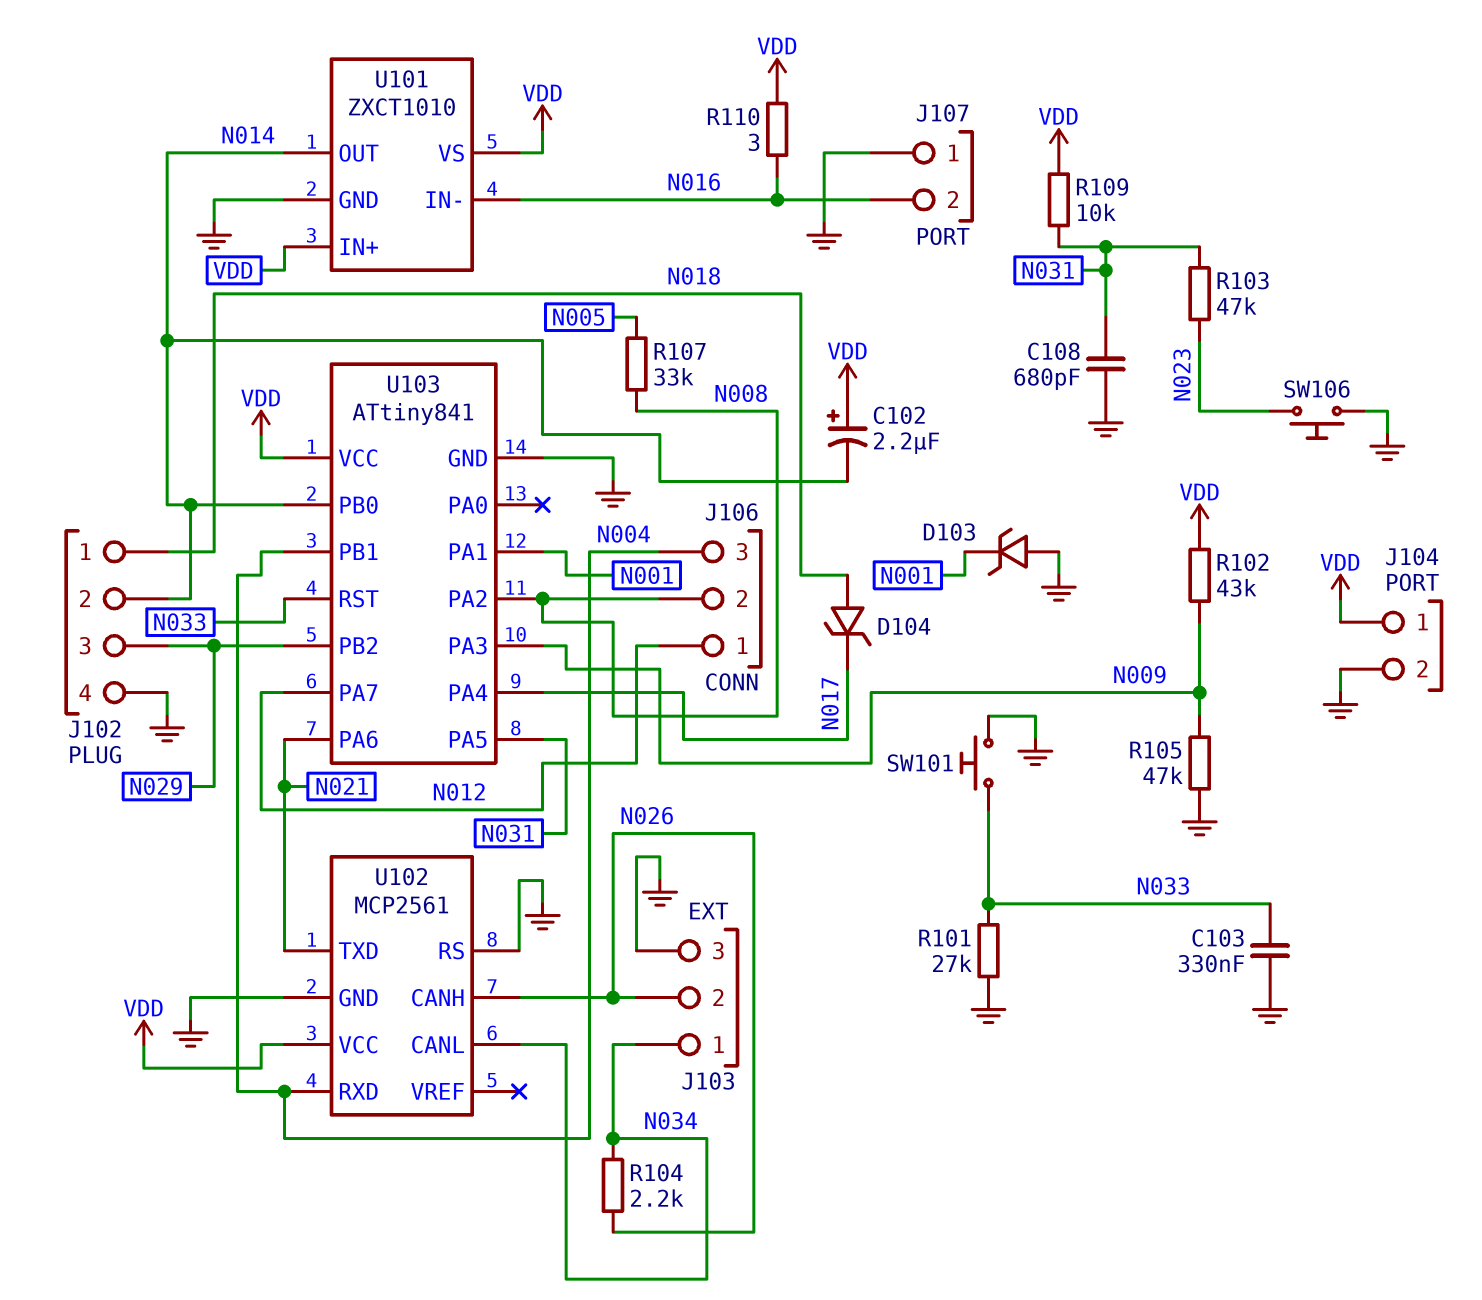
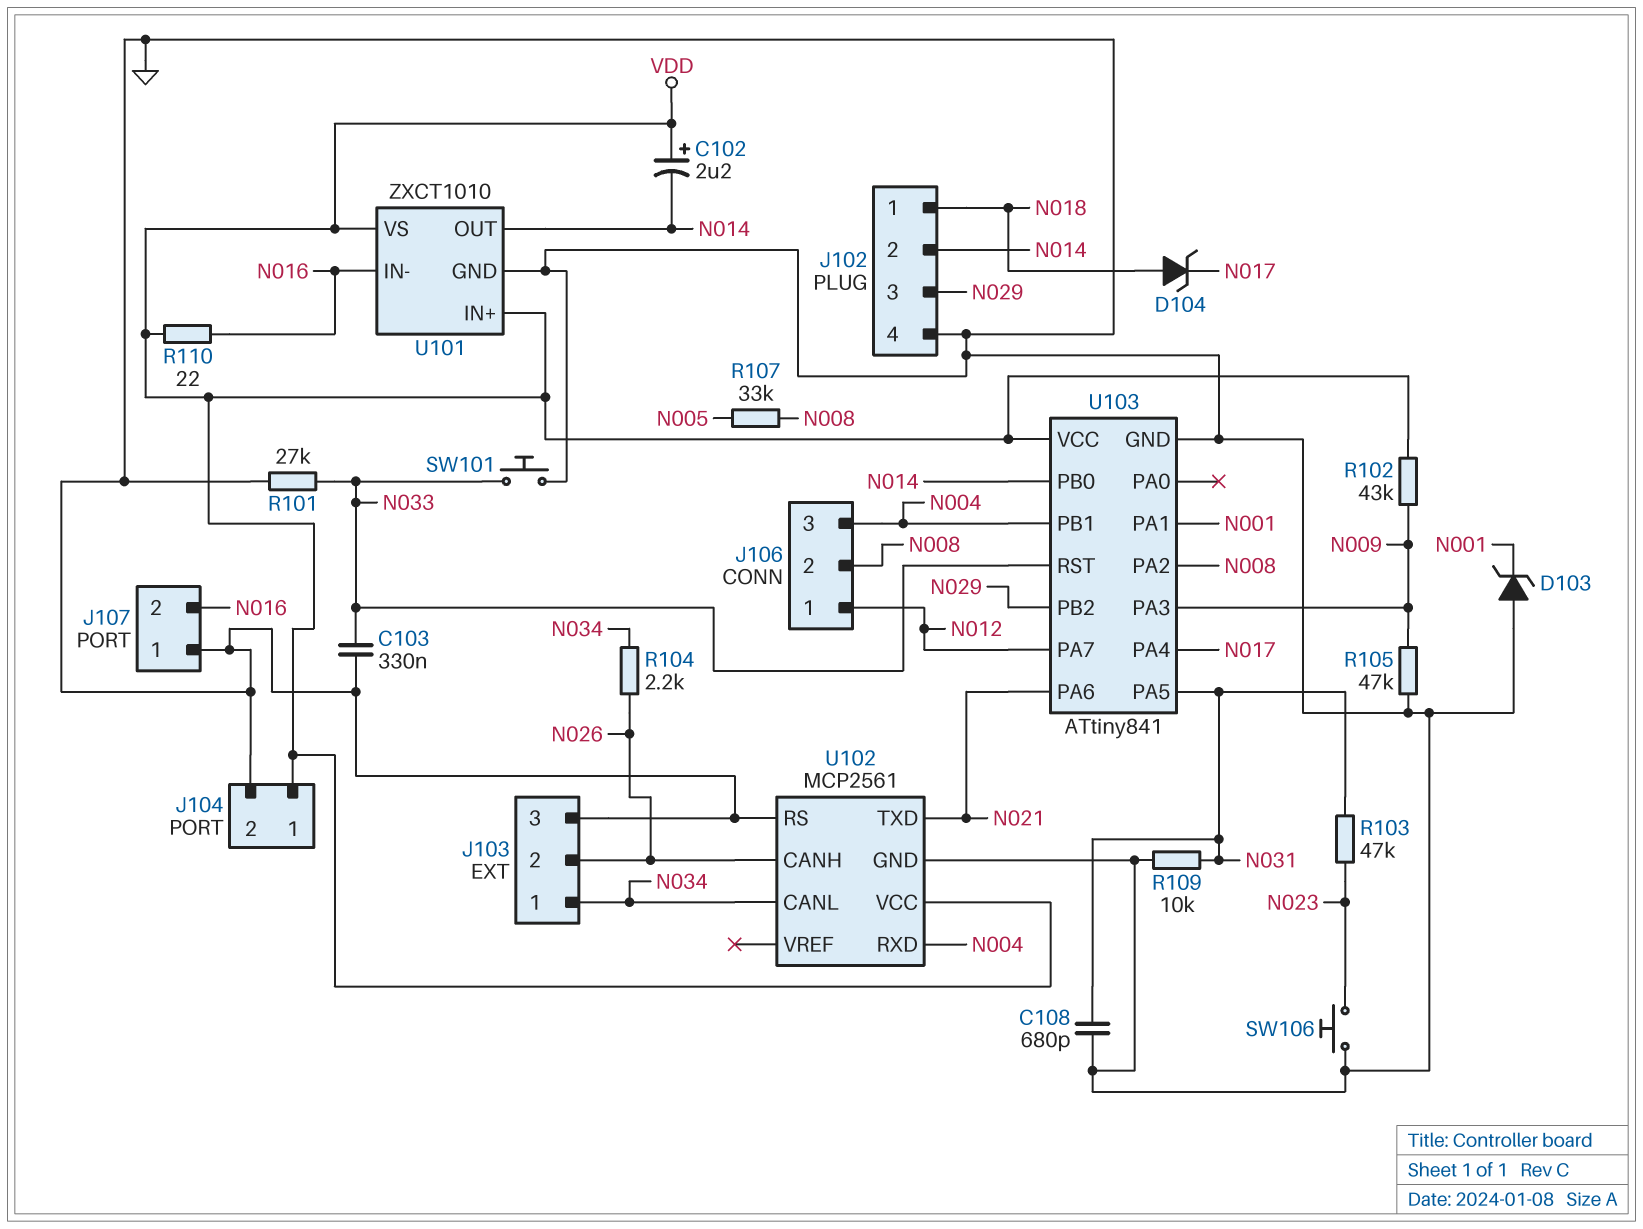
R109: 10k (N031, VDD) -> 10k (GND, N031)
R110: 3 (N016, VDD) -> 22 (N016, VDD)

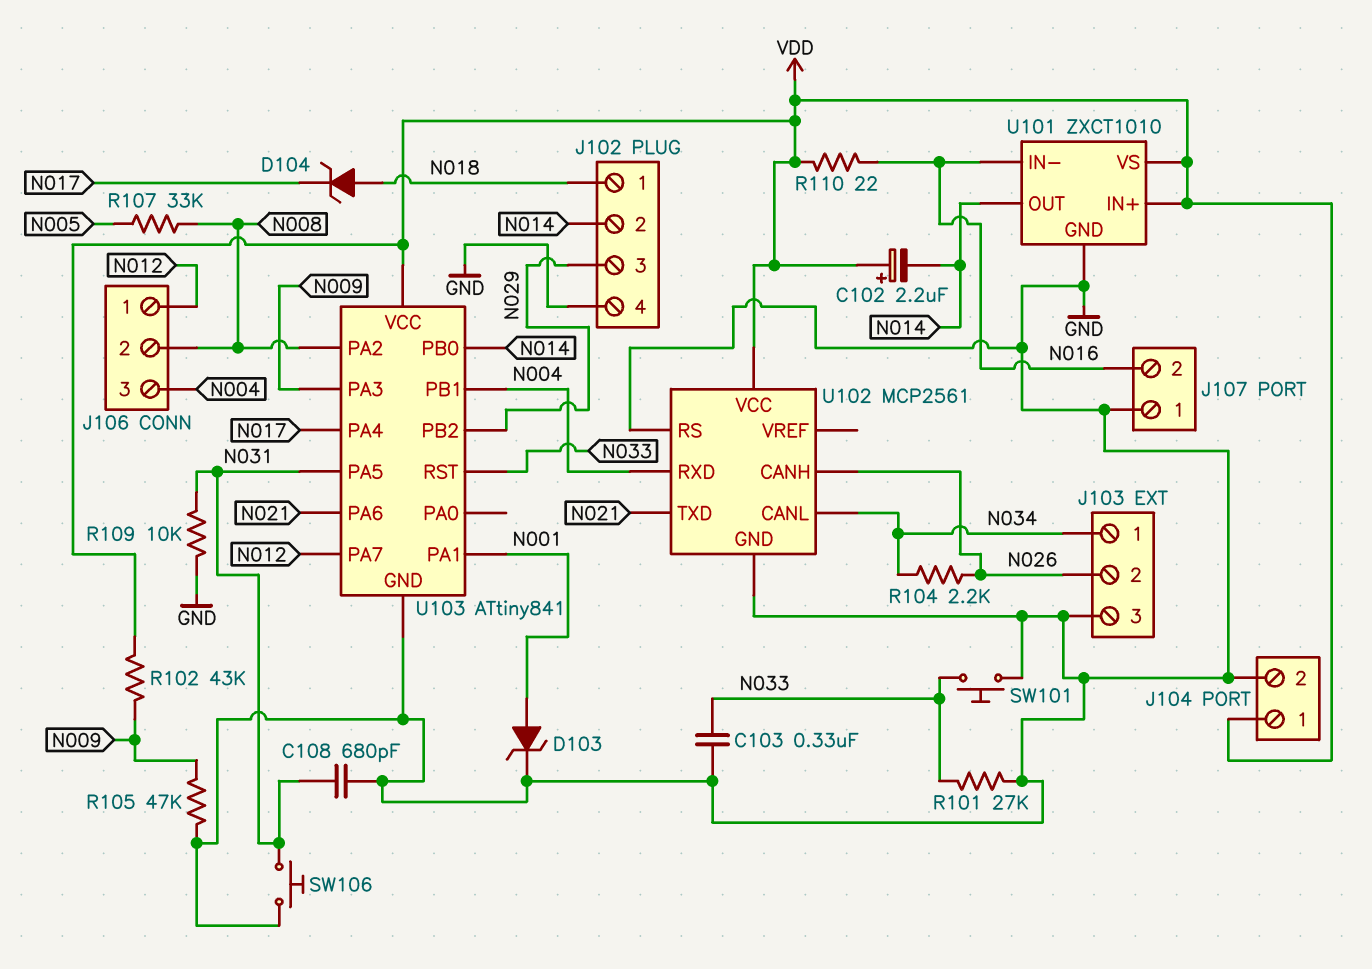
D103: zener (A GND, K N001) -> zener (A N001, K GND)
R103: 47k (N023, N031) -> none
SW106: button (GND, N023) -> button (GND, N031)

